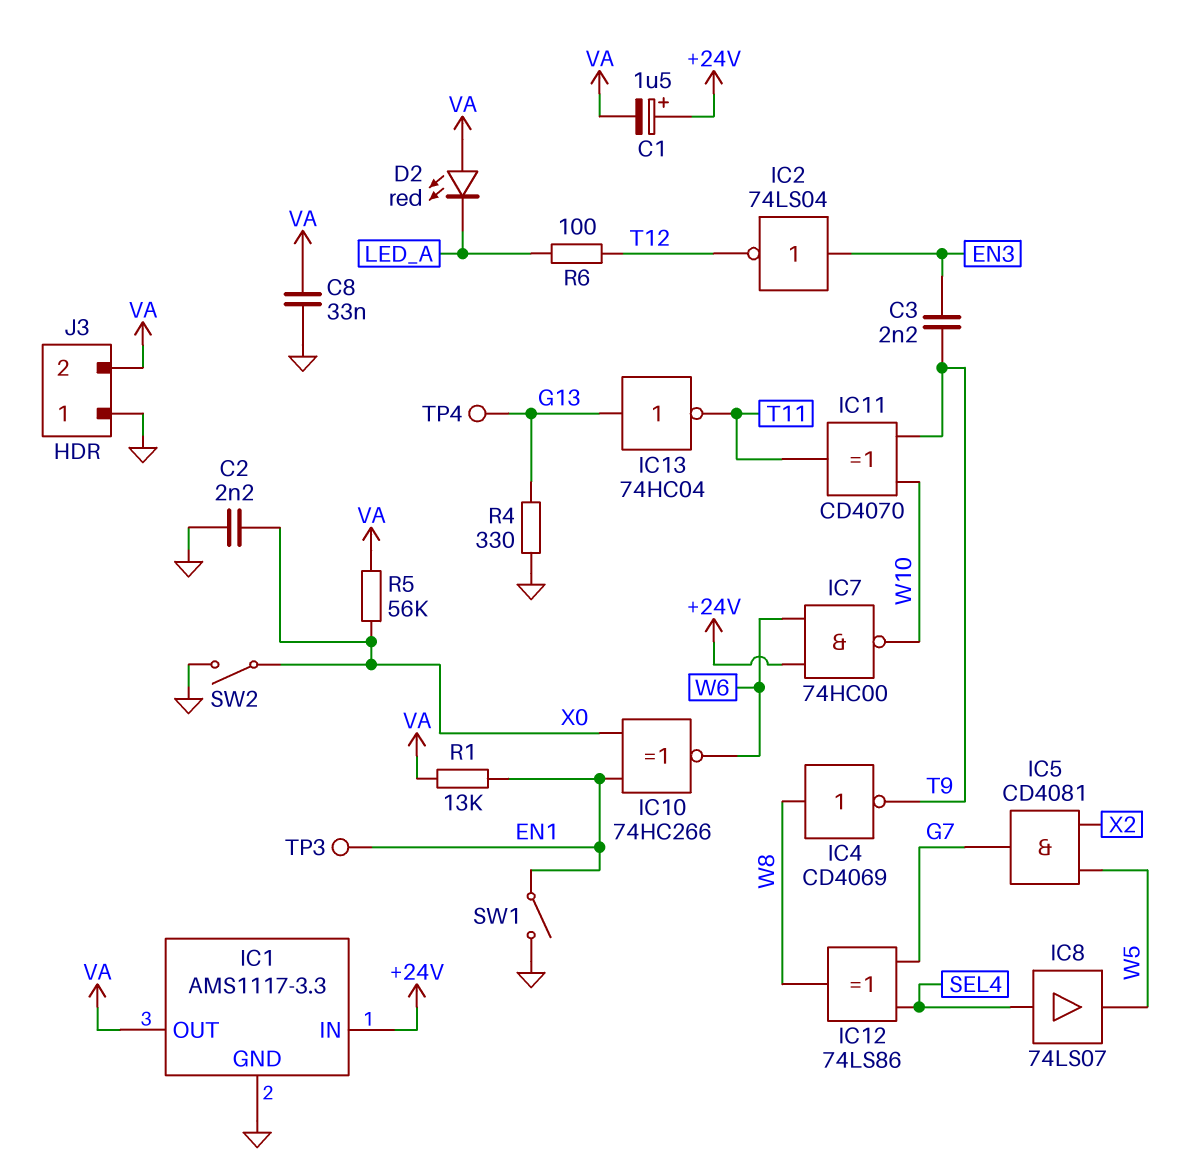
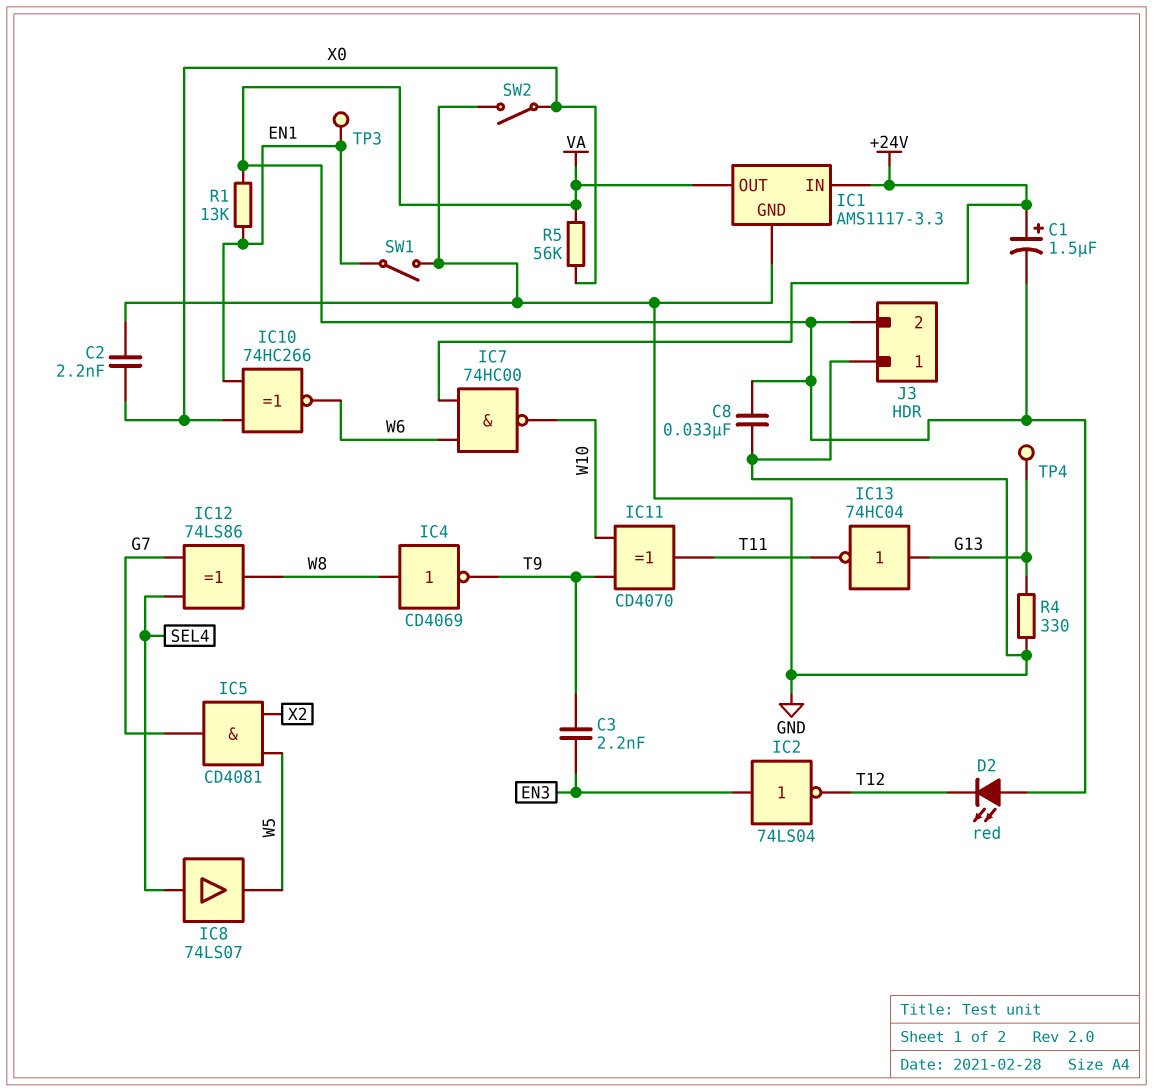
D2: LED red (A VA, K LED_A) -> LED red (A VA, K T12)
R6: 100 (LED_A, T12) -> none

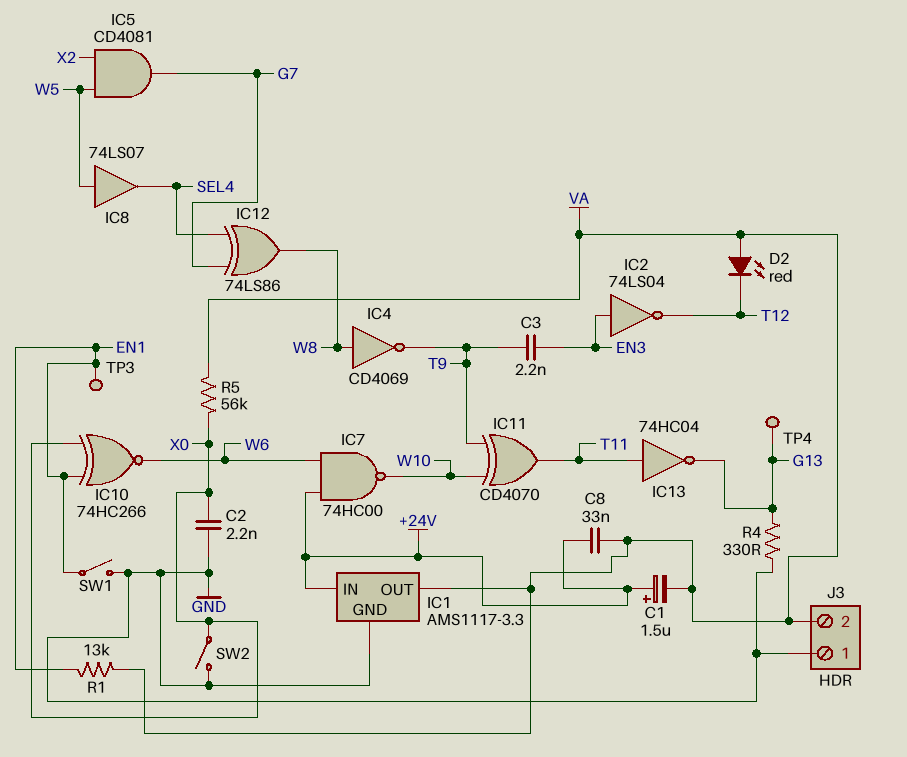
C8: 33nF (GND, VA) -> 33nF (+24V, VA)
IC8: buffer 74LS07 (in SEL4, out W5) -> buffer 74LS07 (in W5, out SEL4)
IC13: NOT 74HC04 (in G13, out T11) -> NOT 74HC04 (in T11, out G13)

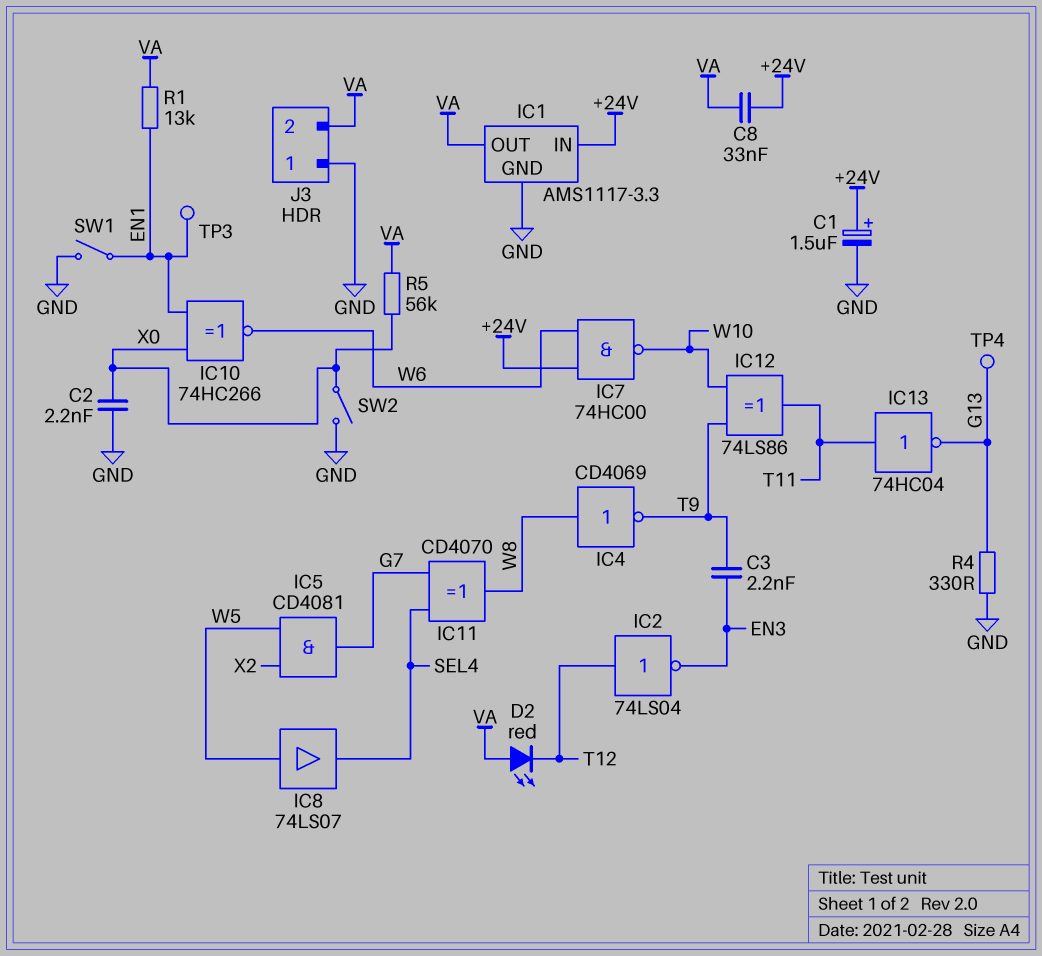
C1: 1.5uF (plus +24V, minus VA) -> 1.5uF (plus +24V, minus GND)
IC2: NOT 74LS04 (in EN3, out T12) -> NOT 74LS04 (in T12, out EN3)
IC11: XOR CD4070 (in T9, in W10, out T11) -> XOR CD4070 (in G7, in SEL4, out W8)
IC12: XOR 74LS86 (in G7, in SEL4, out W8) -> XOR 74LS86 (in T9, in W10, out T11)

